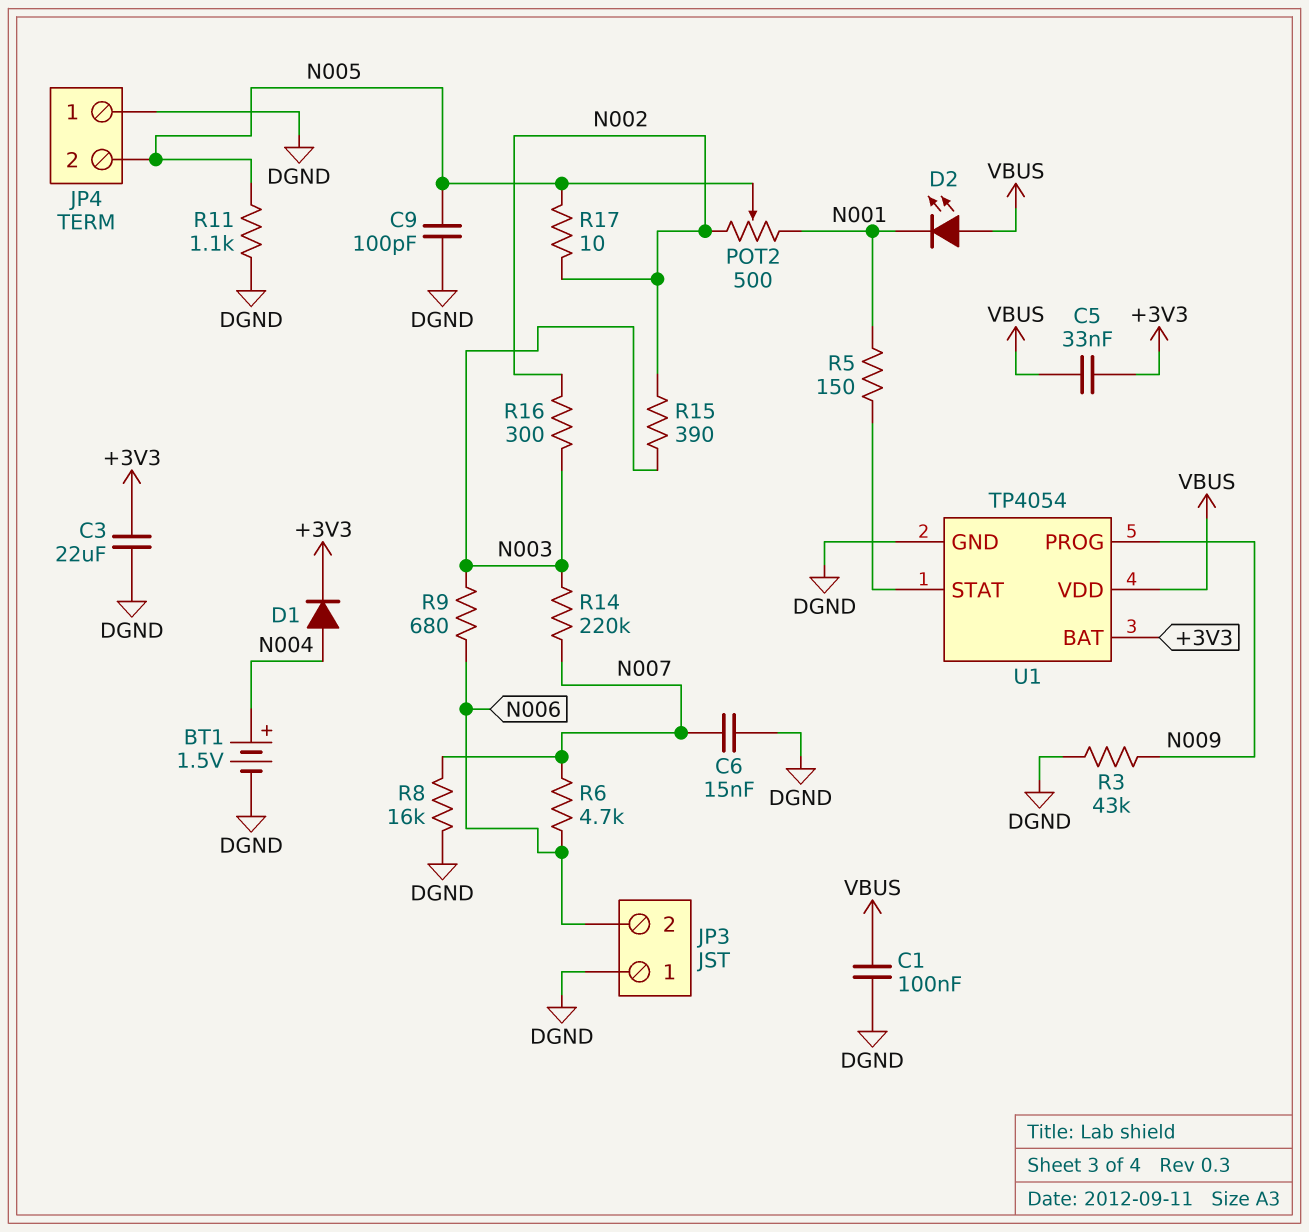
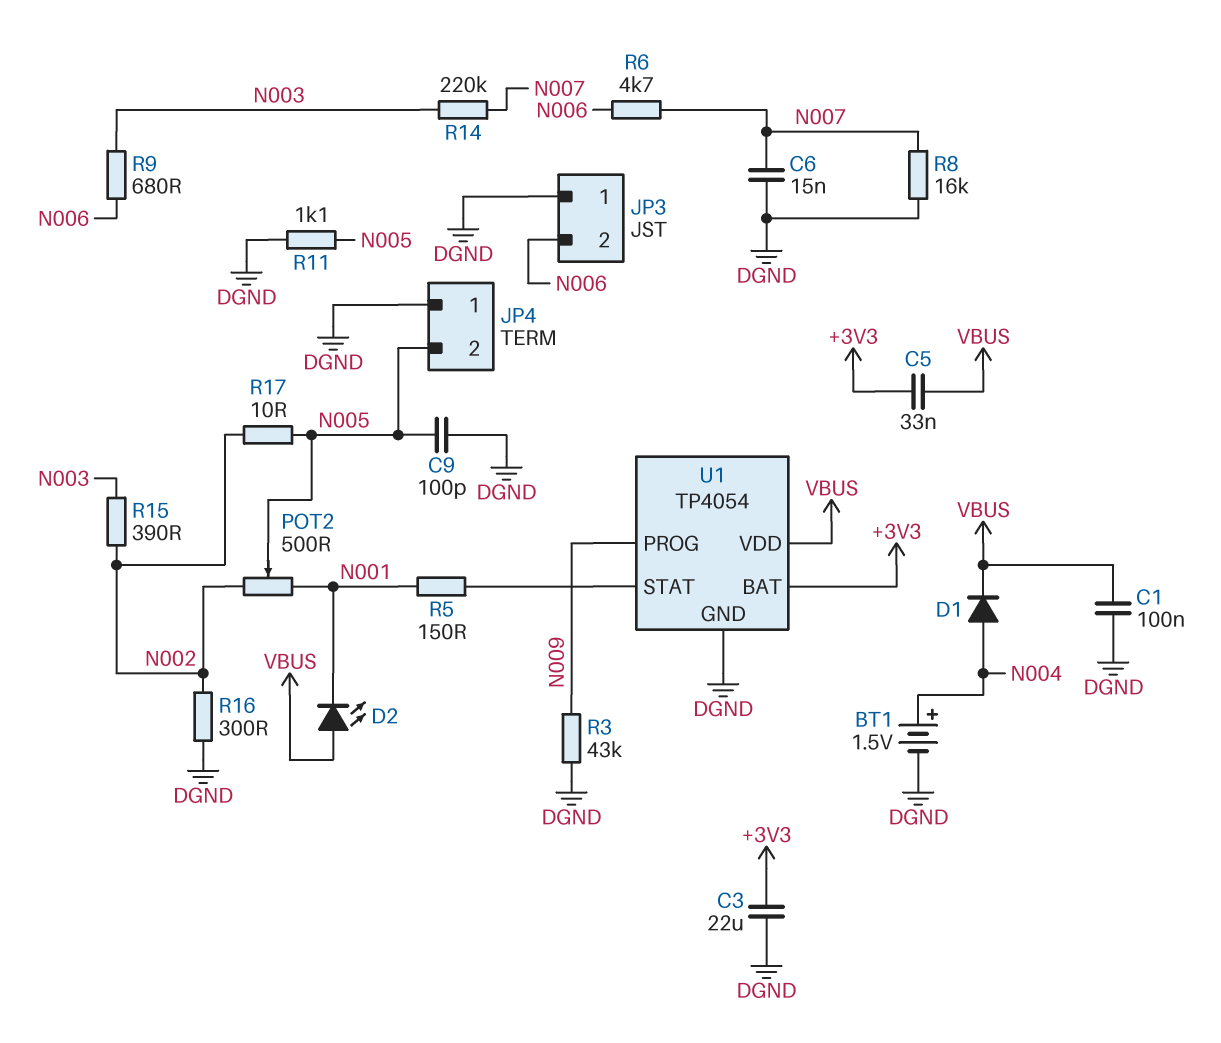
D1: diode (A N004, K +3V3) -> diode (A N004, K VBUS)
R16: 300 (N002, N003) -> 300 (DGND, N002)

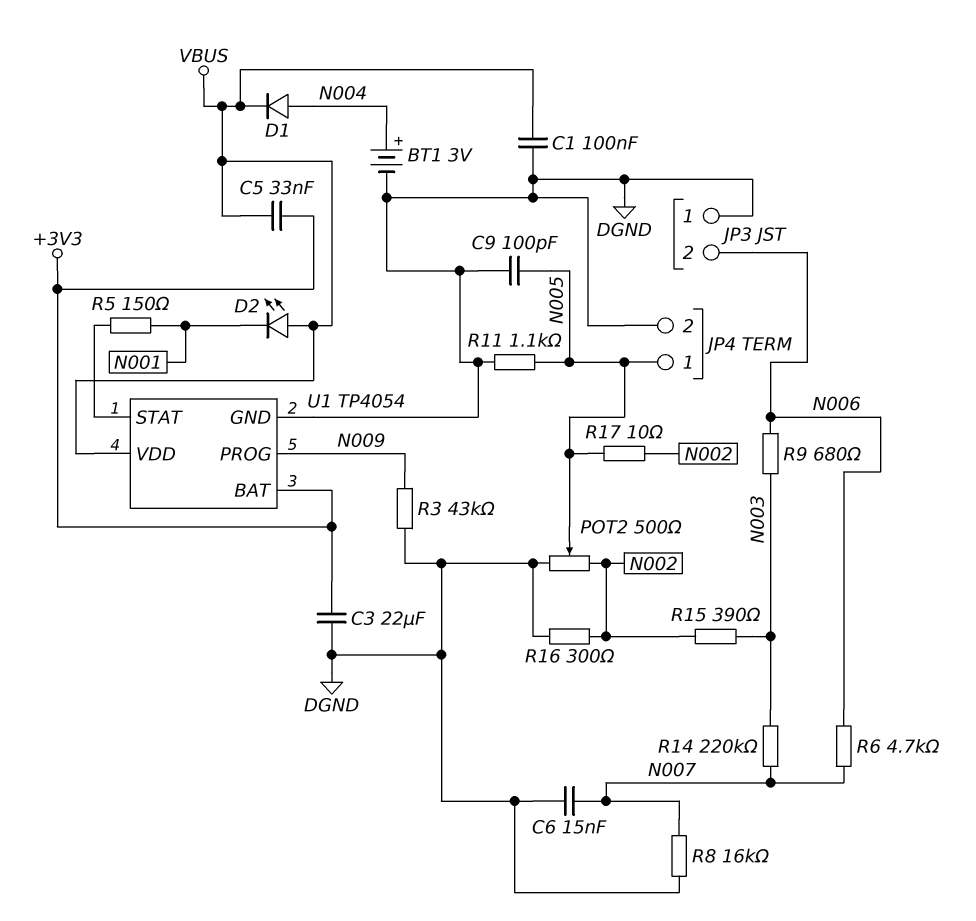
BT1: 1.5V (plus N004, minus DGND) -> 3V (plus N004, minus DGND)
JP4 pin 1: DGND -> N005
JP4 pin 2: N005 -> DGND
POT2: 500 (N001, N002, wiper N005) -> 500 (DGND, N002, wiper N005)

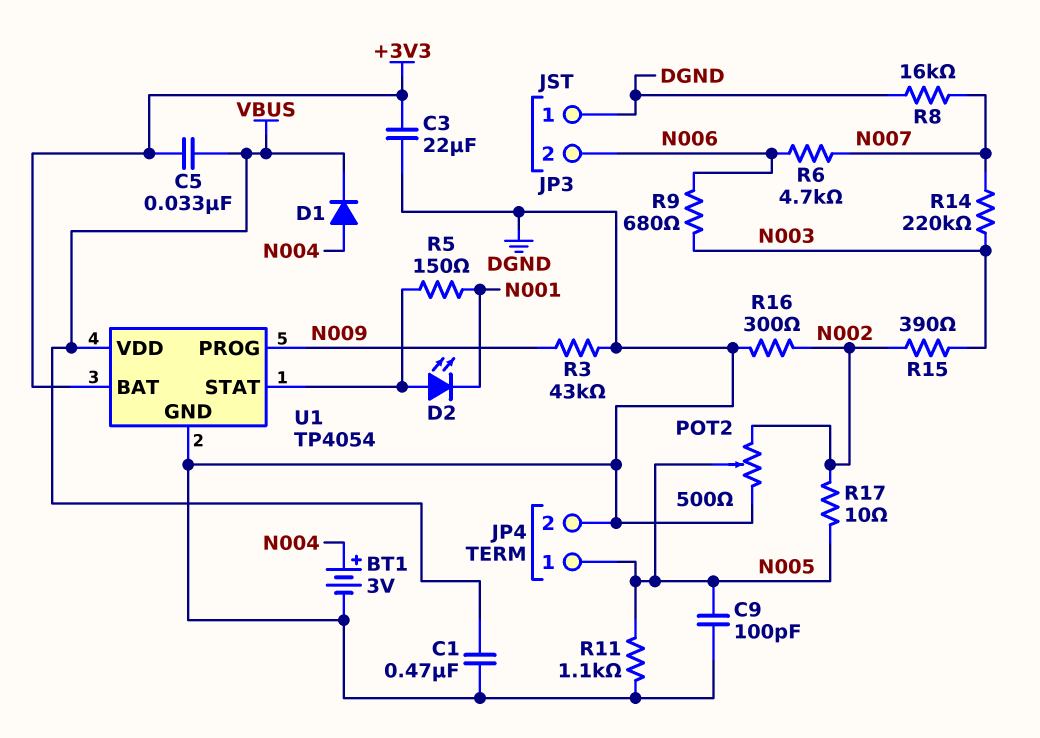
C1: 100nF (DGND, VBUS) -> 470nF (DGND, VBUS)
C6: 15nF (DGND, N007) -> none
D2: LED (A VBUS, K N001) -> LED (A U1/STAT, K N001)

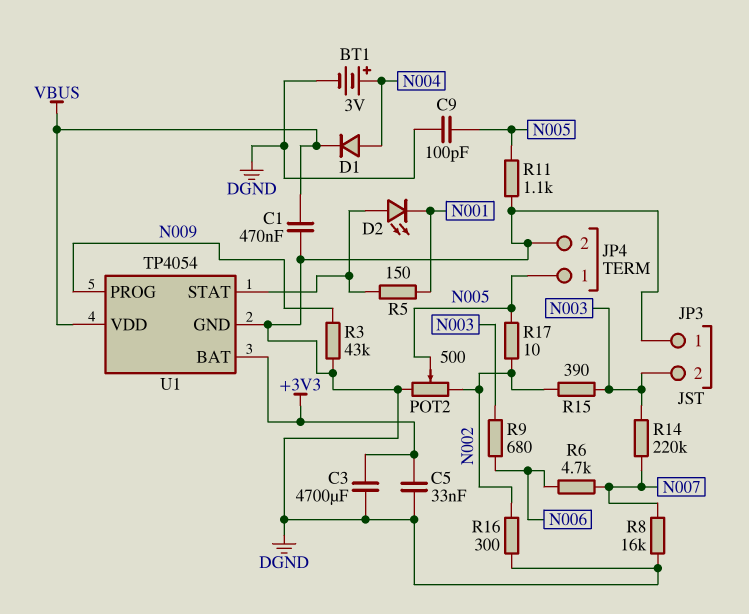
C3: 22uF (+3V3, DGND) -> 4700uF (+3V3, DGND)
C5: 33nF (+3V3, VBUS) -> 33nF (+3V3, DGND)
JP3 pin 2: N006 -> N003

